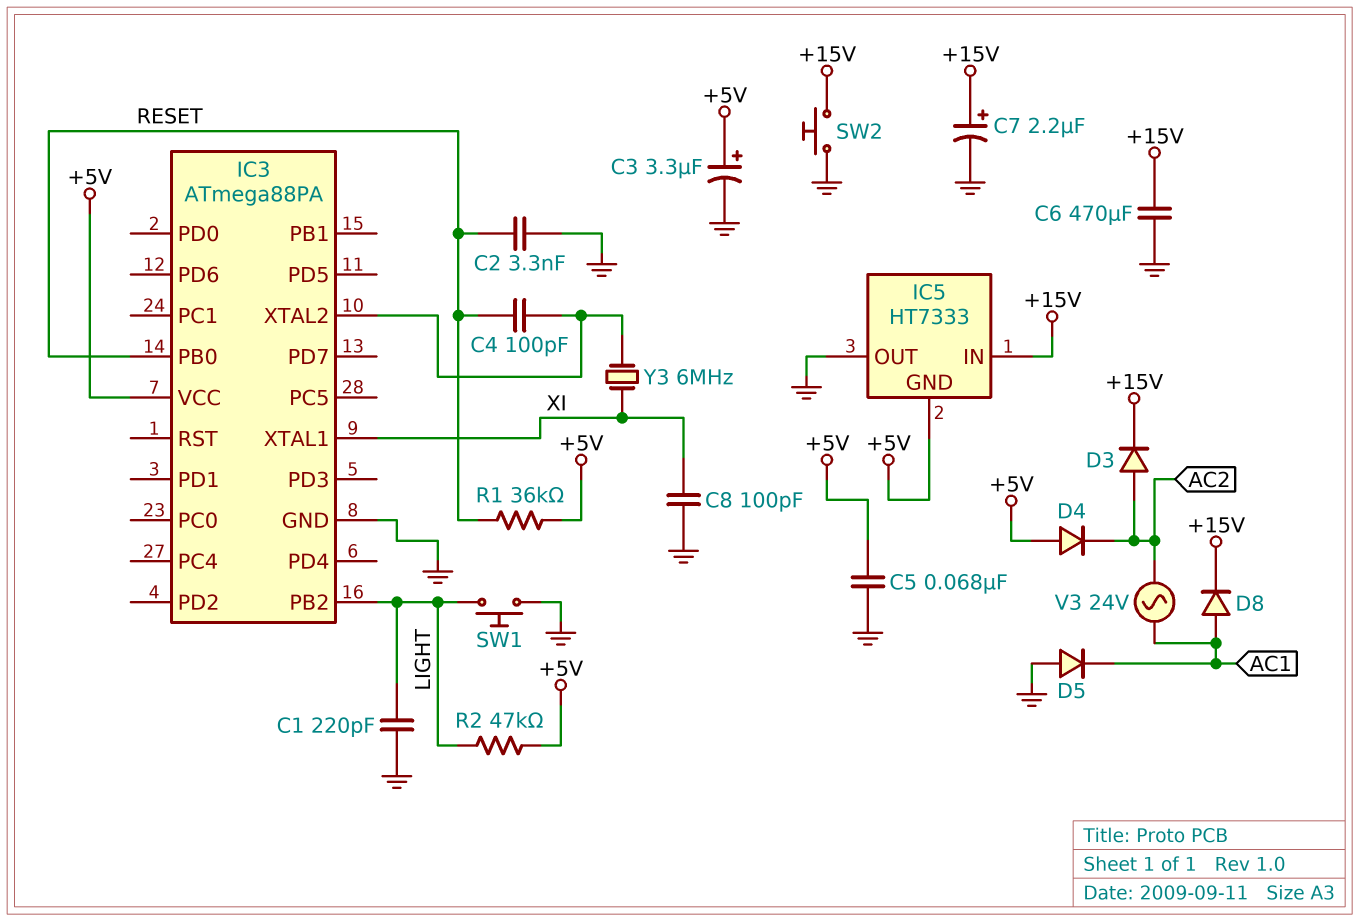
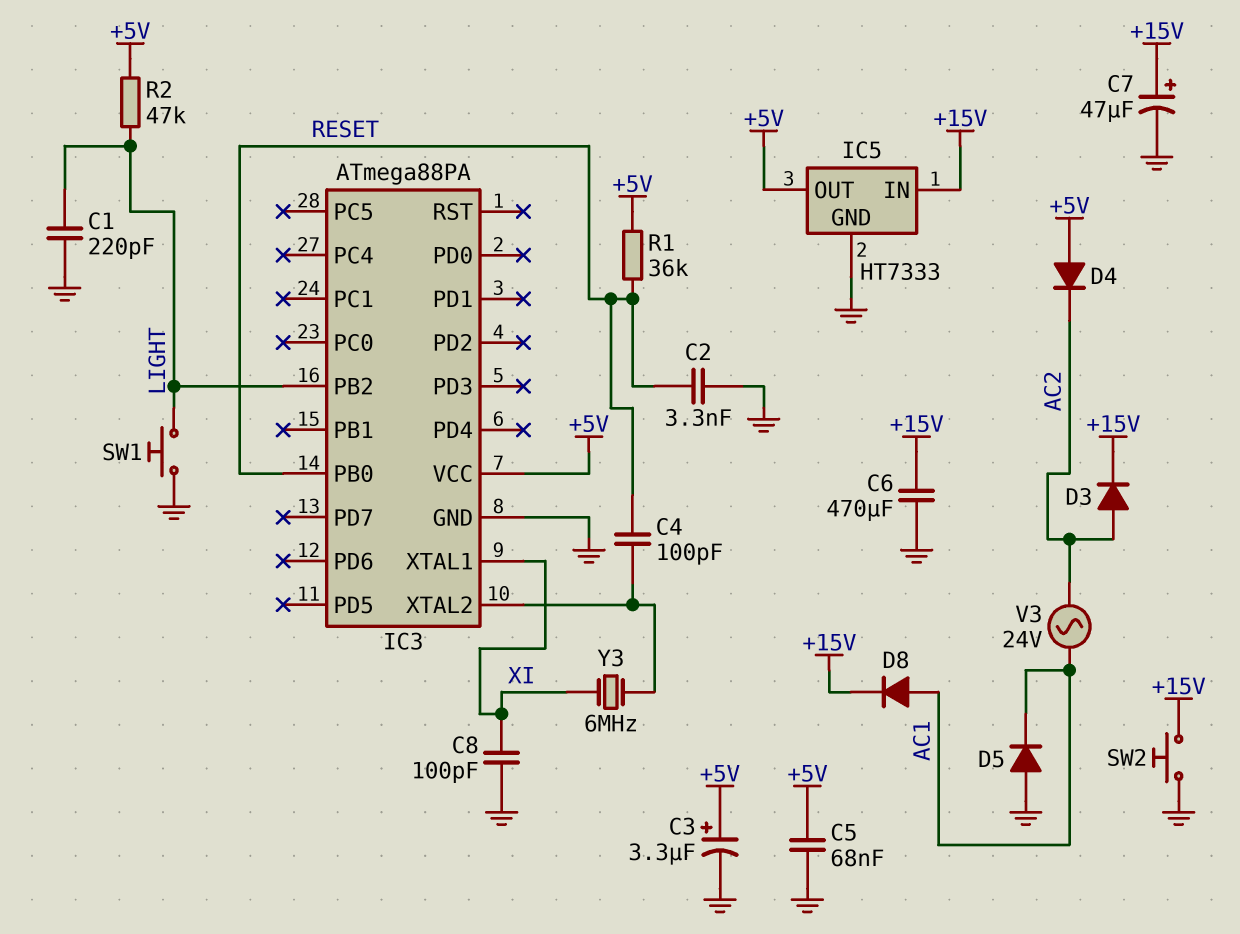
C7: 2.2uF (plus +15V, minus GND) -> 47uF (plus +15V, minus GND)
IC5 pin GND: +5V -> GND
IC5 pin OUT: GND -> +5V

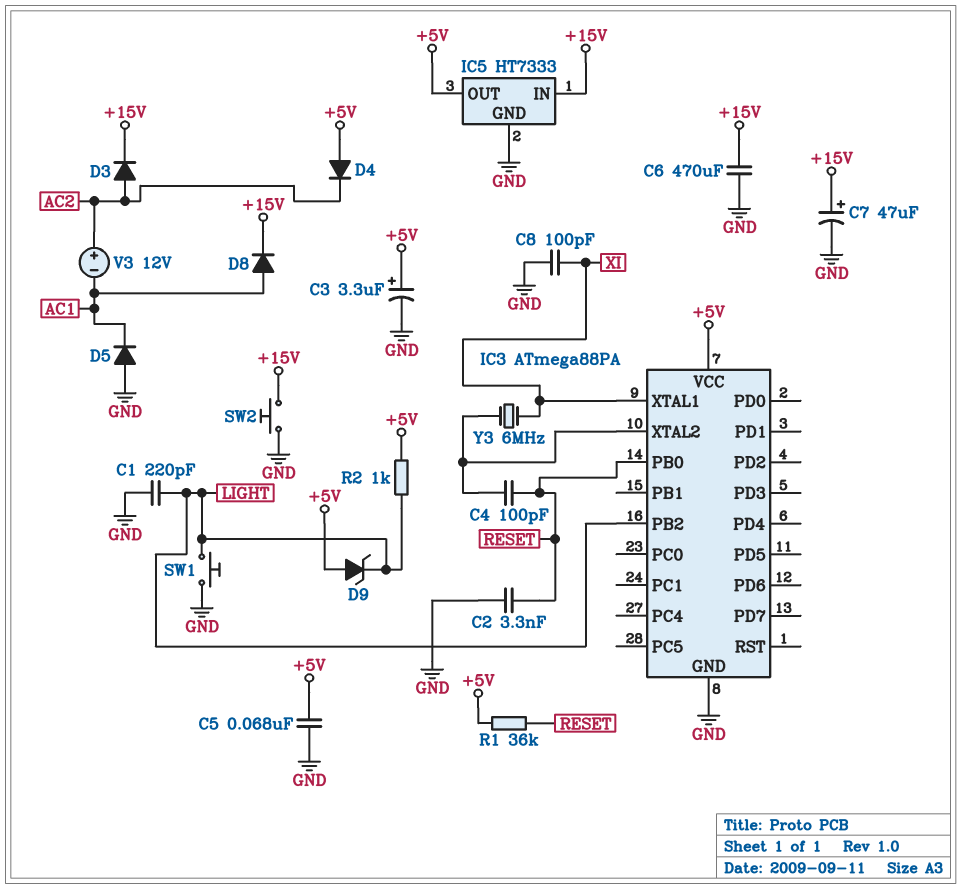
D9: none -> zener (A +5V, K LIGHT)
R2: 47k (+5V, LIGHT) -> 1k (+5V, LIGHT)
V3: AC 24V (AC1, AC2) -> 12V (plus AC2, minus AC1)

